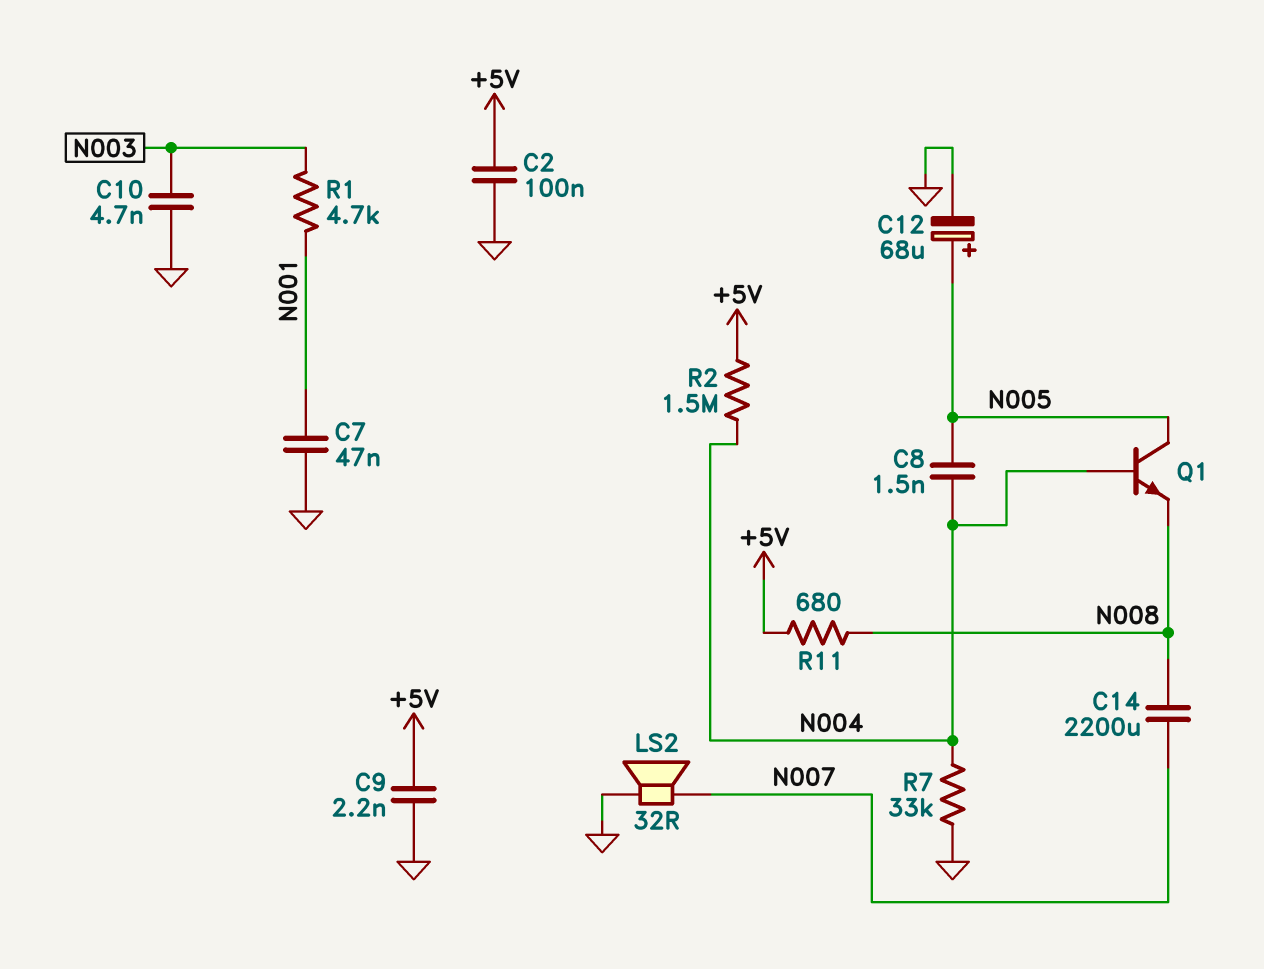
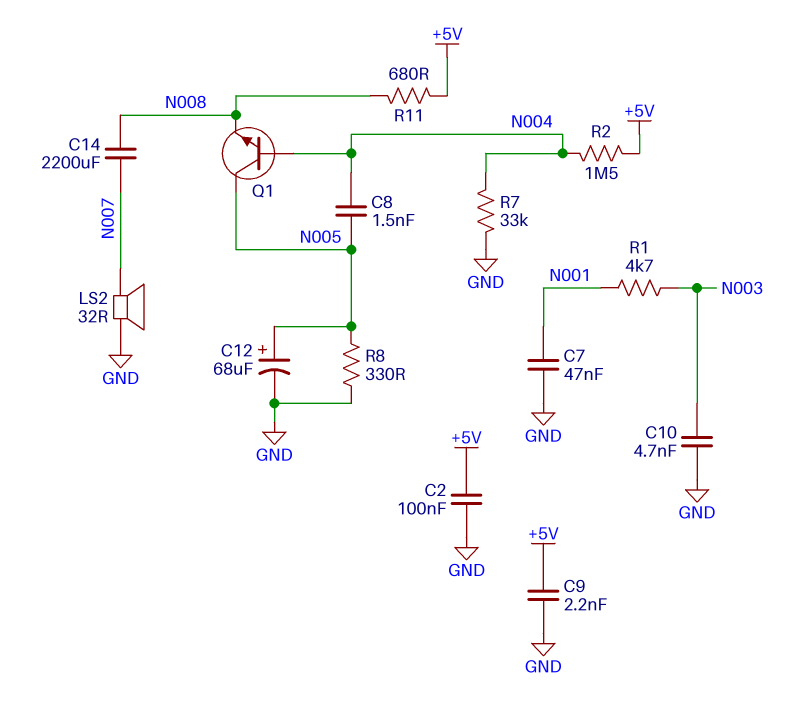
R8: none -> 330 (GND, N005)

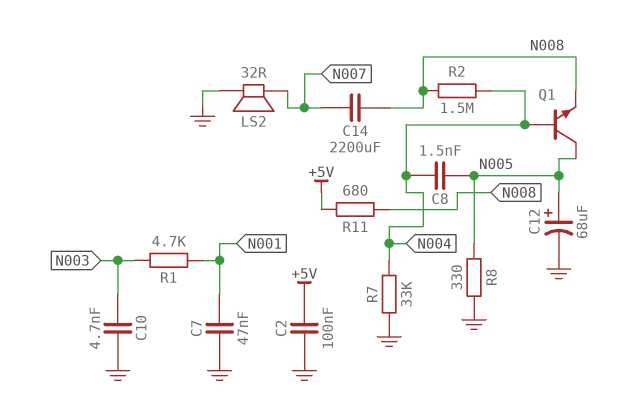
C9: 2.2nF (+5V, GND) -> none
R2: 1.5M (+5V, N004) -> 1.5M (N004, N008)

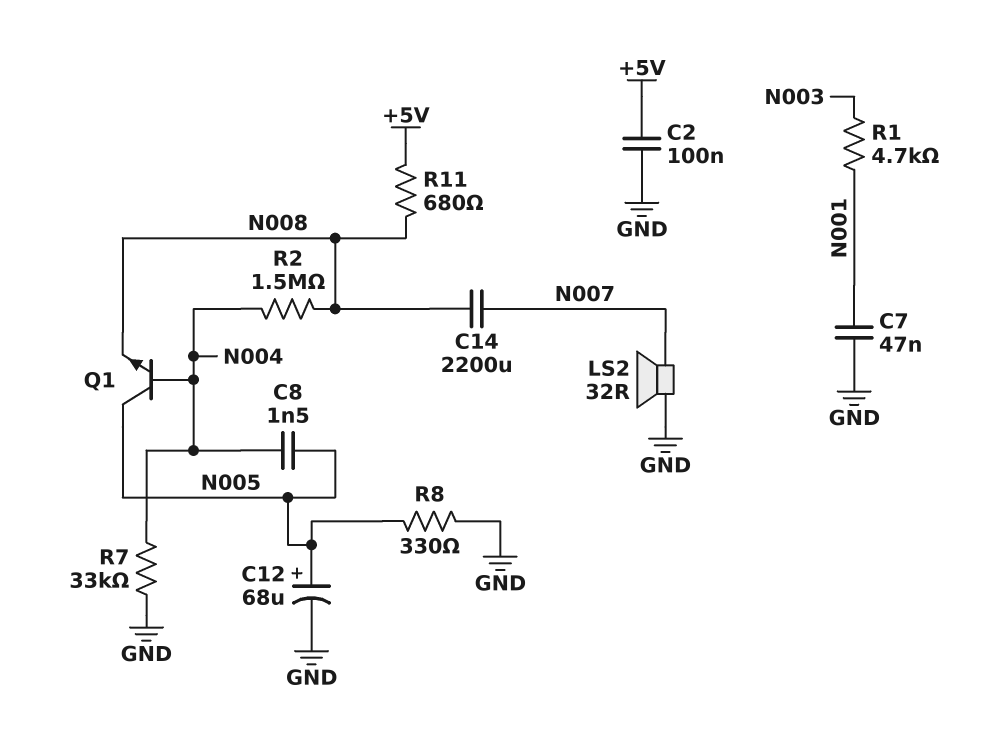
C10: 4.7nF (GND, N003) -> none

